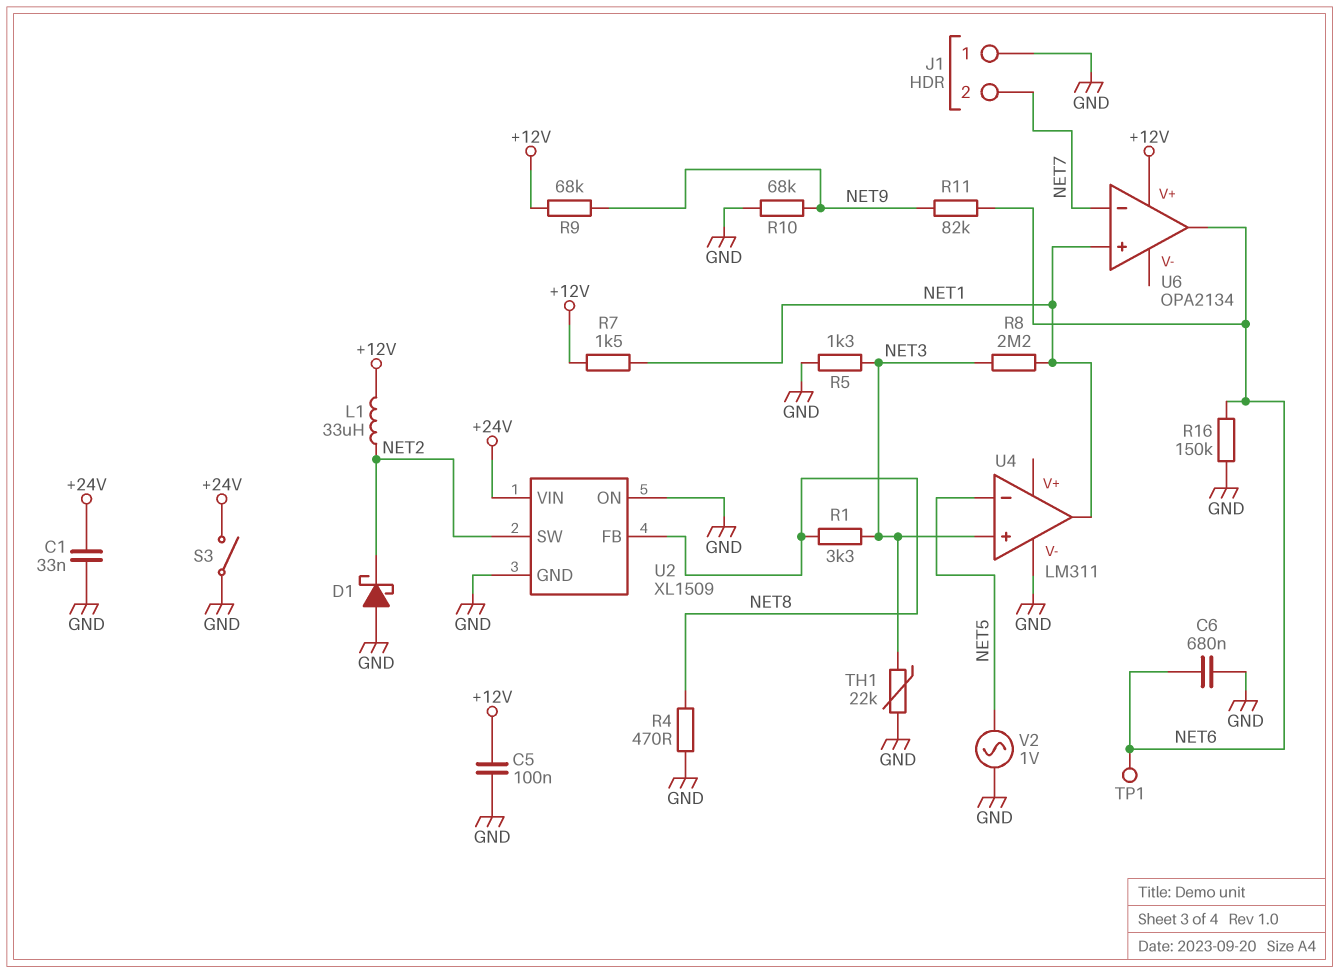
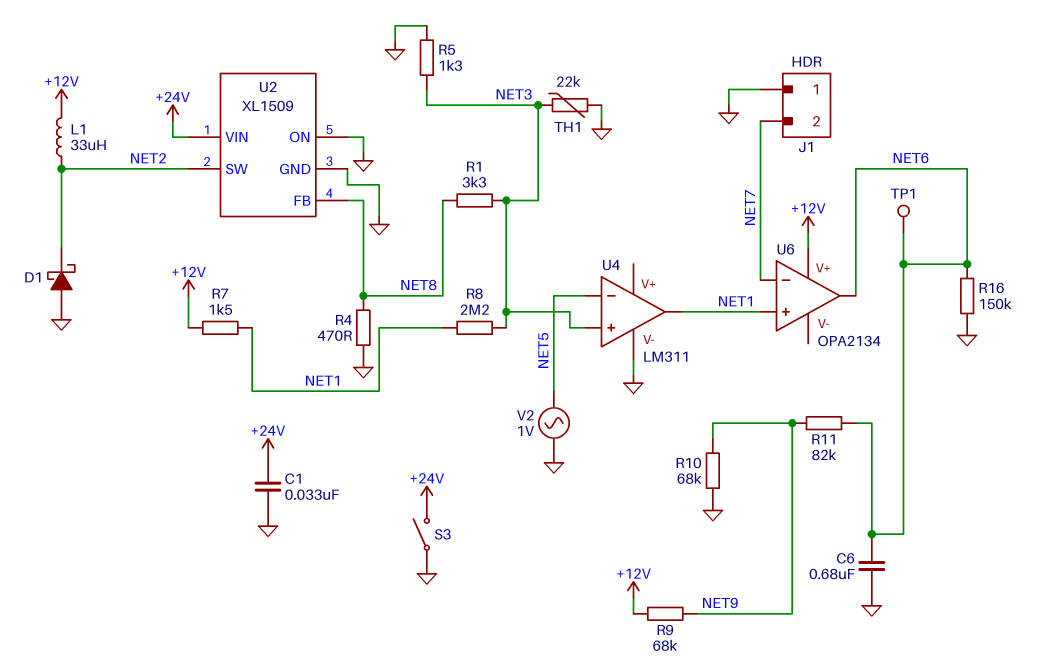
C5: 100nF (+12V, GND) -> none

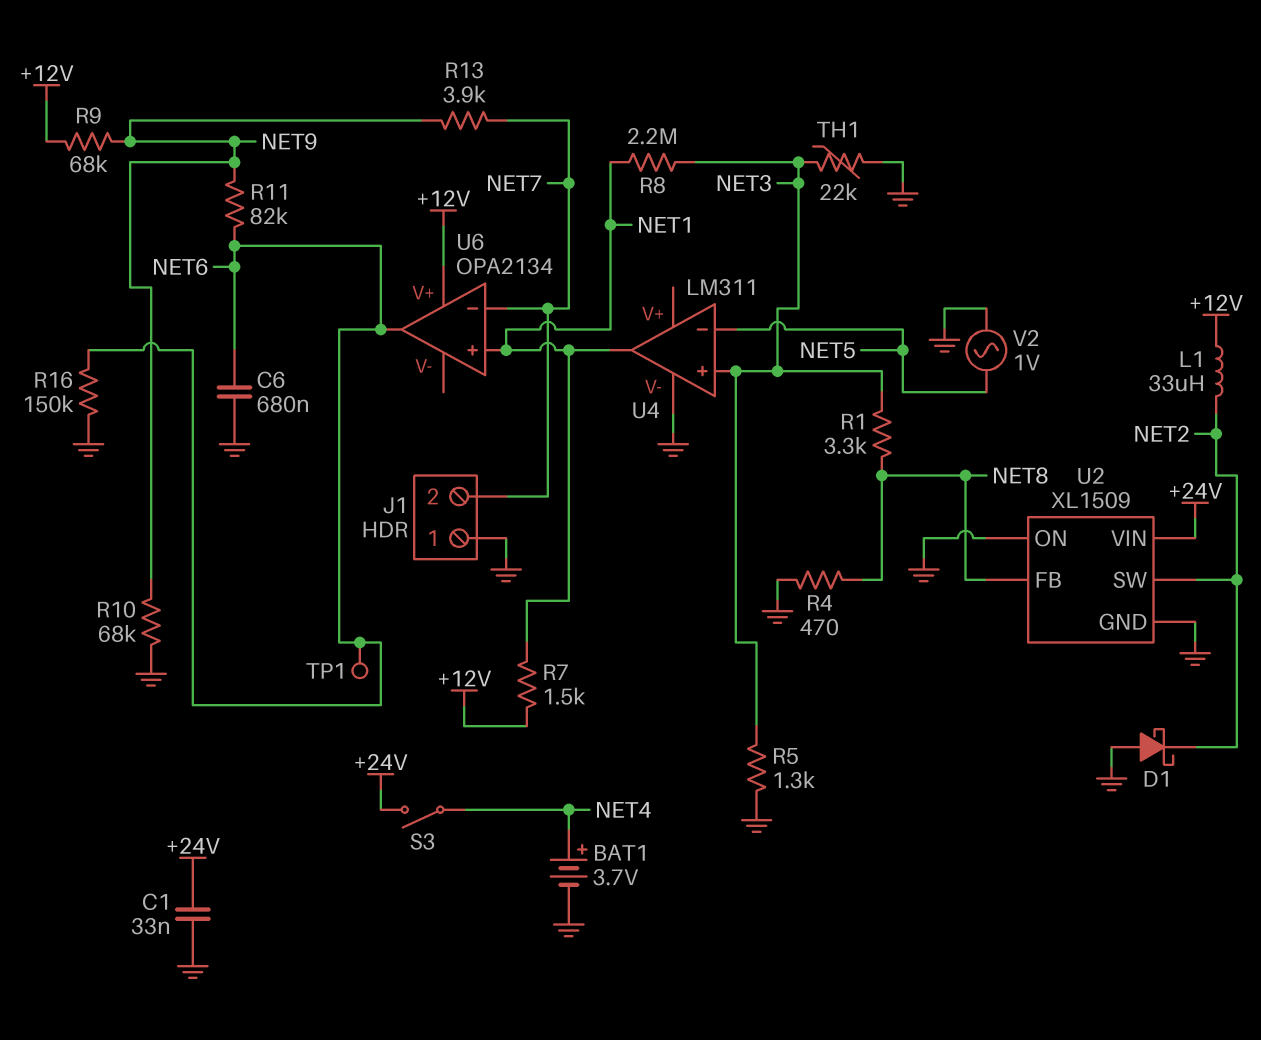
BAT1: none -> 3.7V (plus NET4, minus GND)
R13: none -> 3.9k (NET7, NET9)
S3: switch (+24V, GND) -> switch (+24V, NET4)

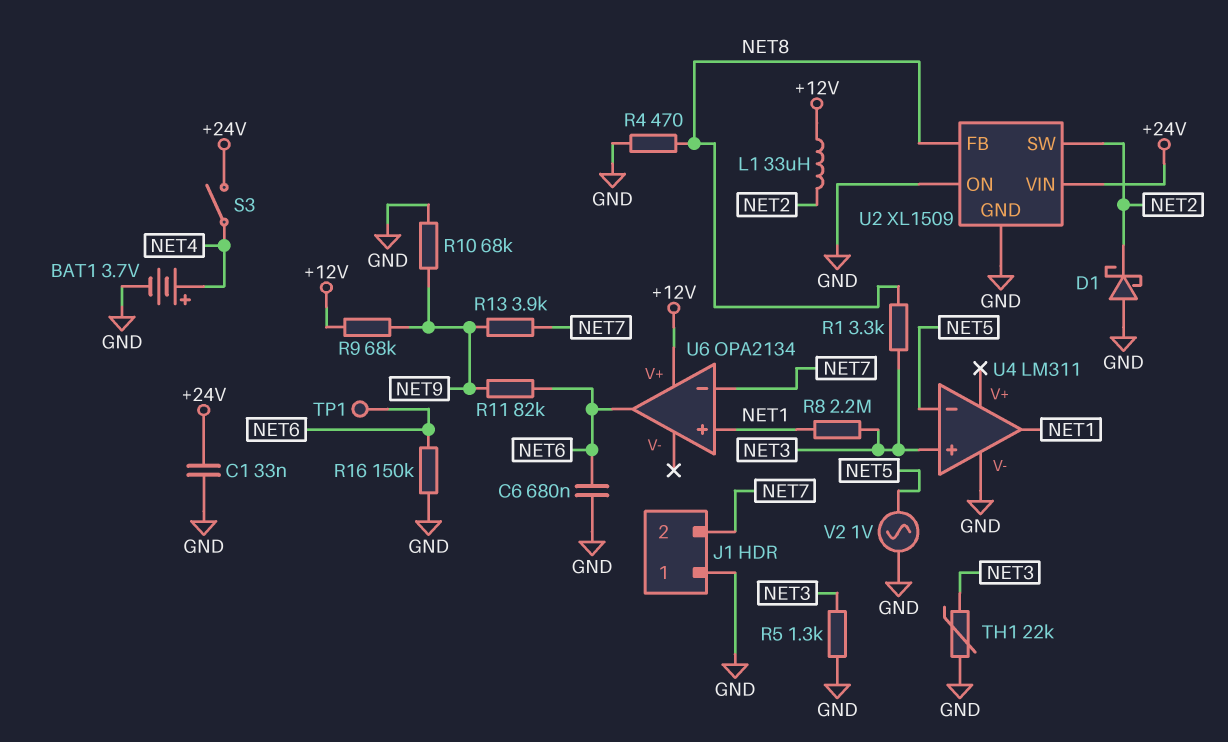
R7: 1.5k (+12V, NET1) -> none

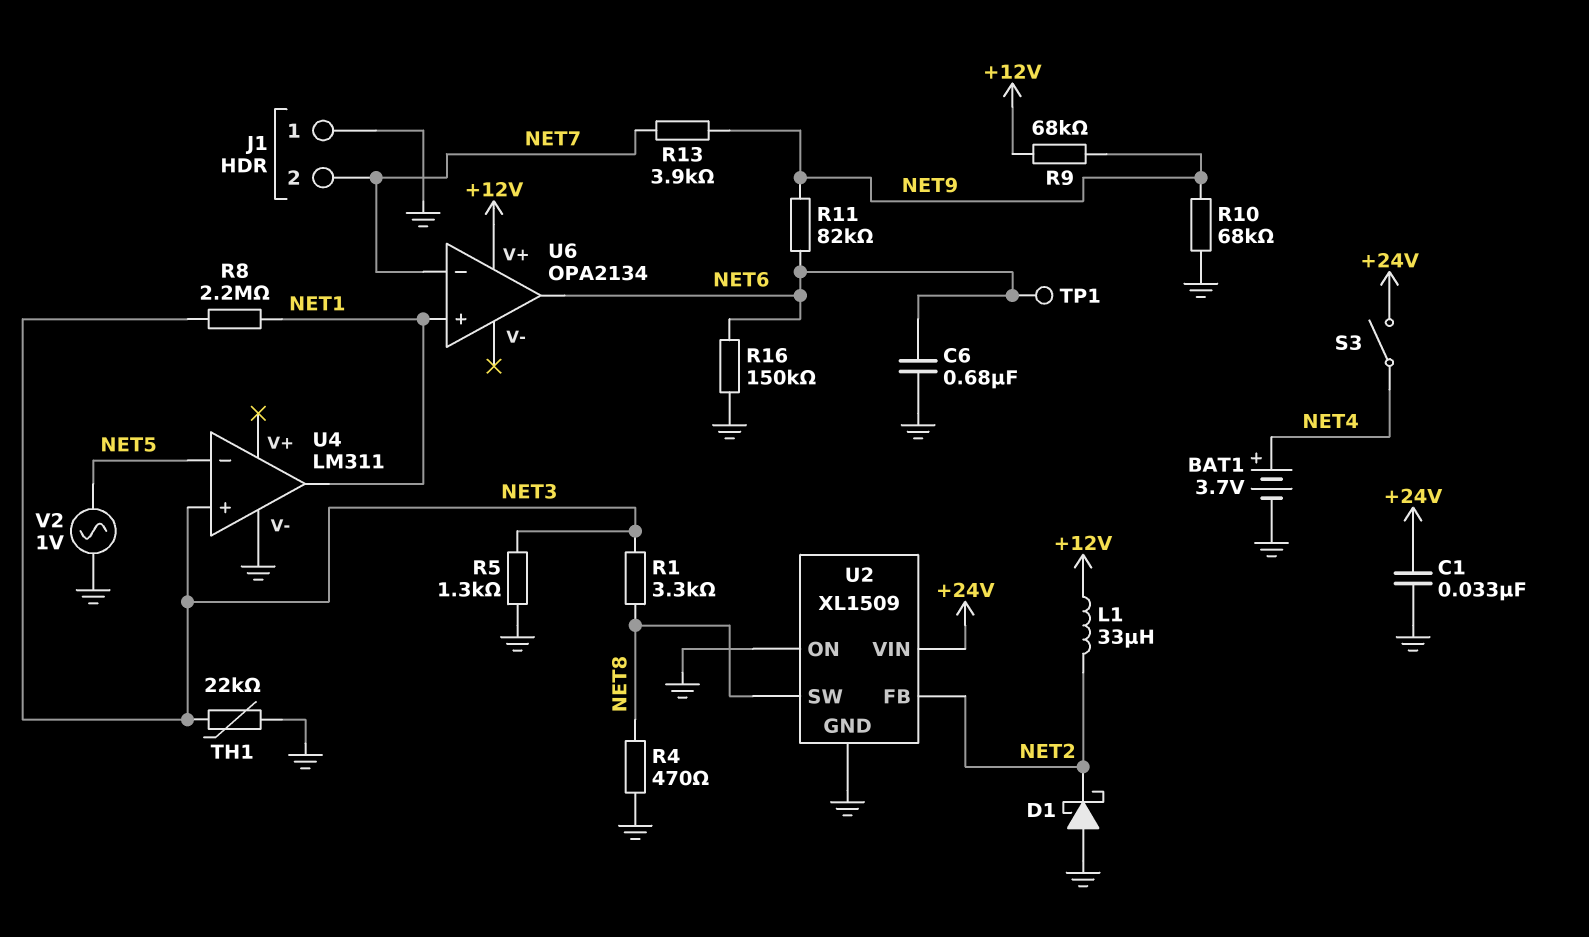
U2 pin FB: NET8 -> NET2
U2 pin SW: NET2 -> NET8

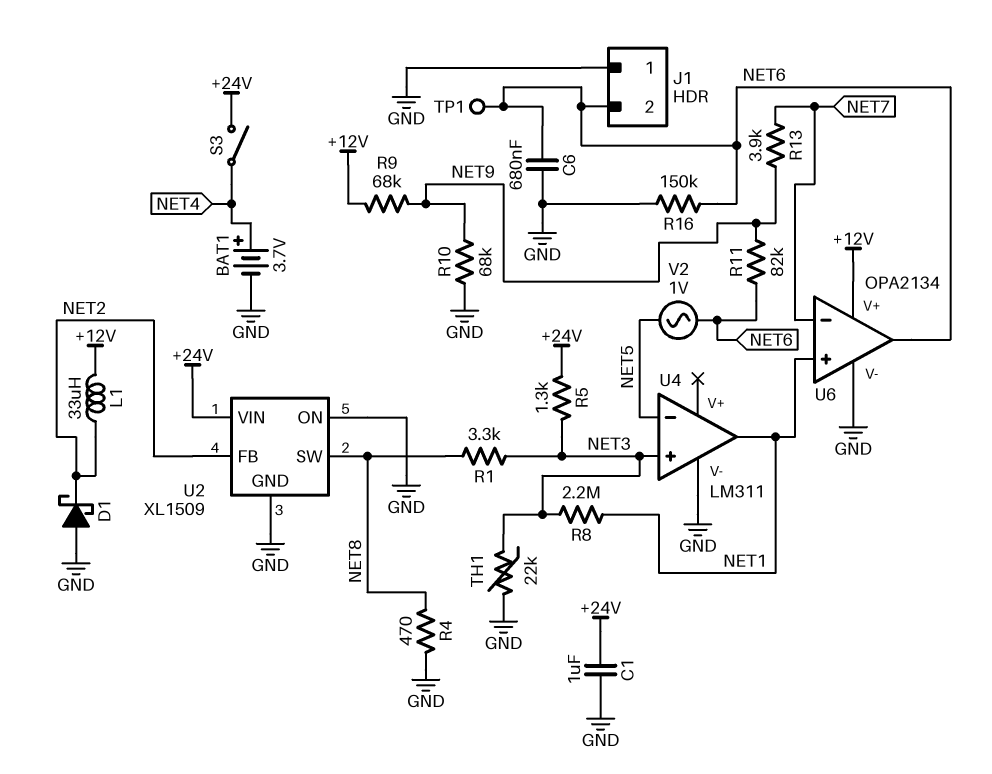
C1: 33nF (+24V, GND) -> 1uF (+24V, GND)
J1 pin 2: NET7 -> NET6
R5: 1.3k (GND, NET3) -> 1.3k (+24V, NET3)
U6 pin V-: none -> GND
V2: AC 1V (GND, NET5) -> AC 1V (NET5, NET6)

